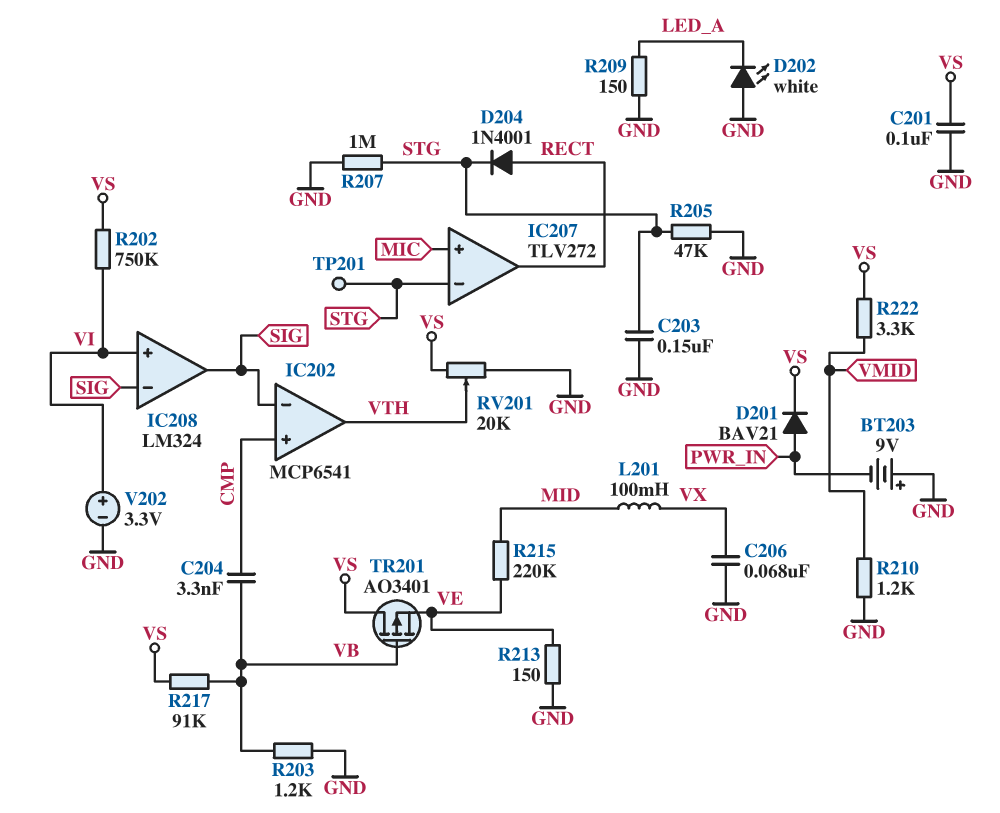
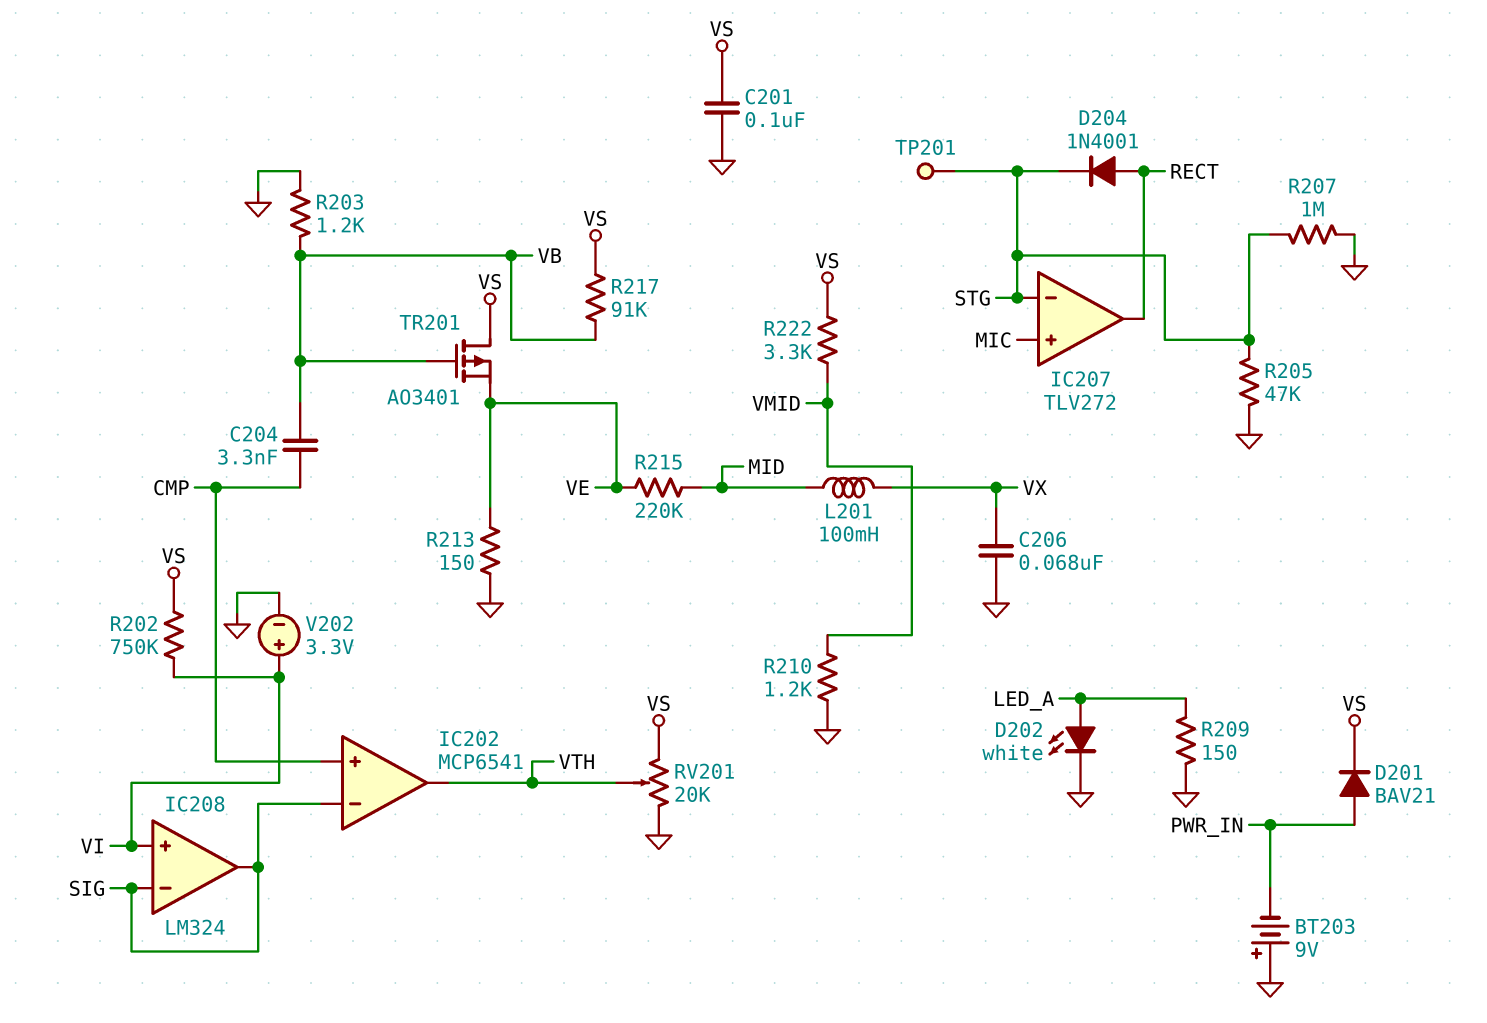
C203: 150nF (GND, STG) -> none
D202: LED white (A GND, K LED_A) -> LED white (A LED_A, K GND)

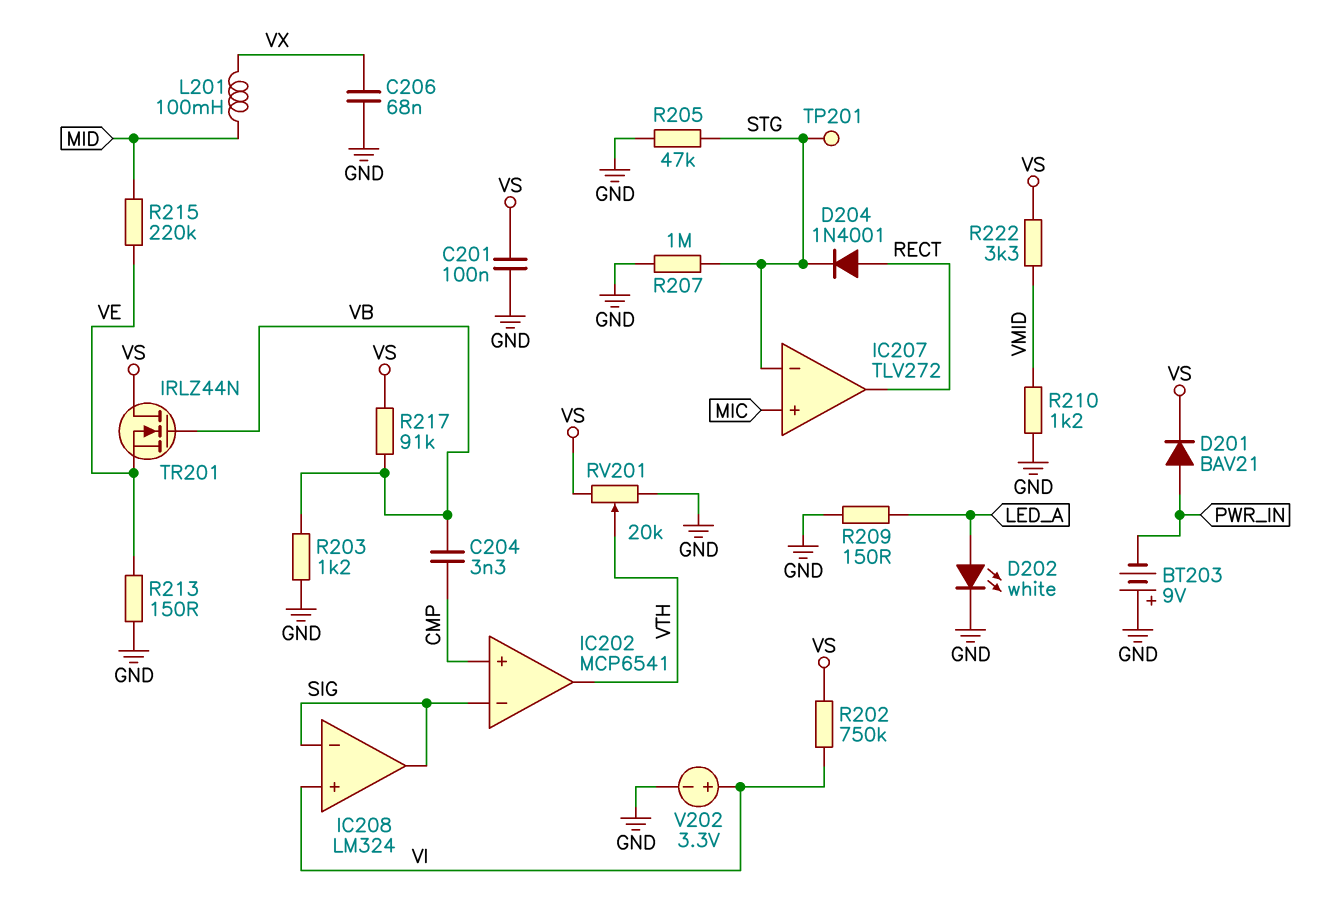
TR201: PMOS AO3401 (G VB, D VS, S VE) -> NMOS IRLZ44N (G VB, D VS, S VE)

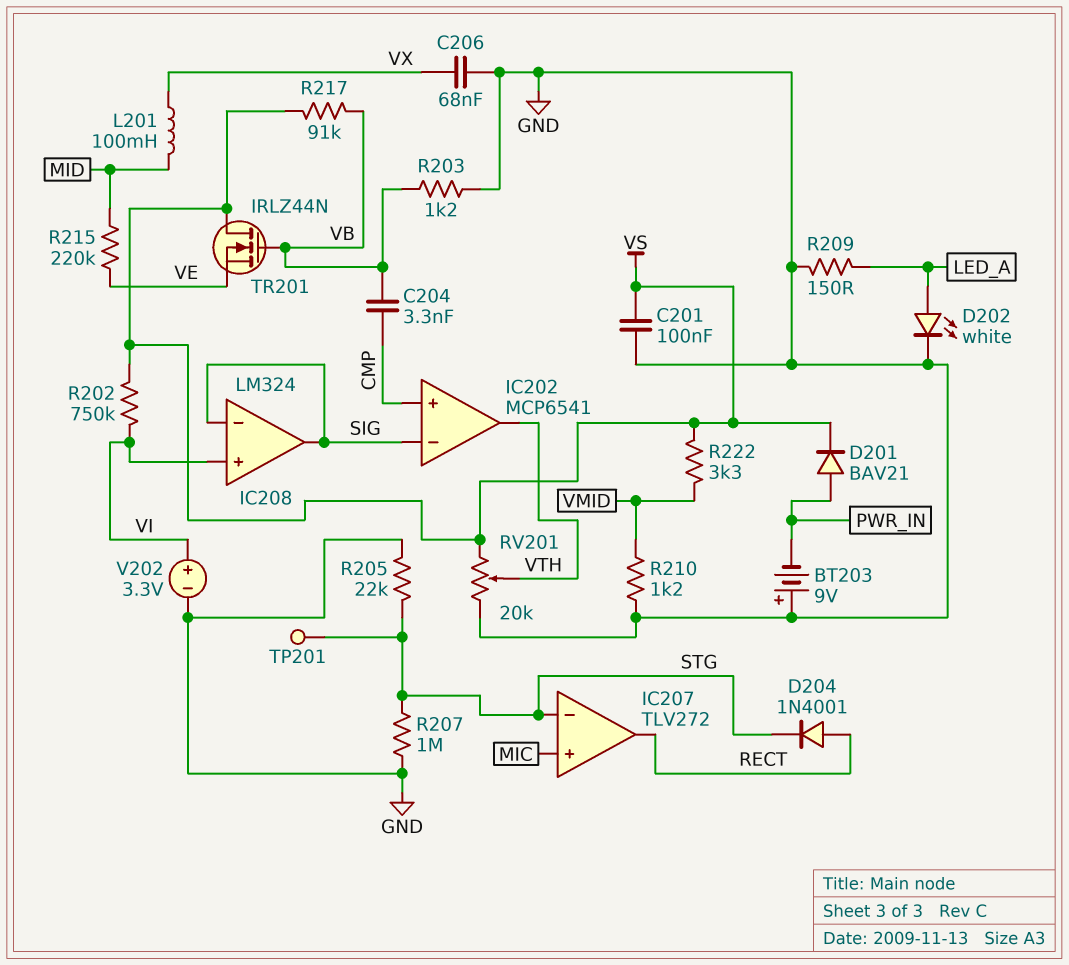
R205: 47k (GND, STG) -> 22k (GND, STG)
R213: 150 (GND, VE) -> none

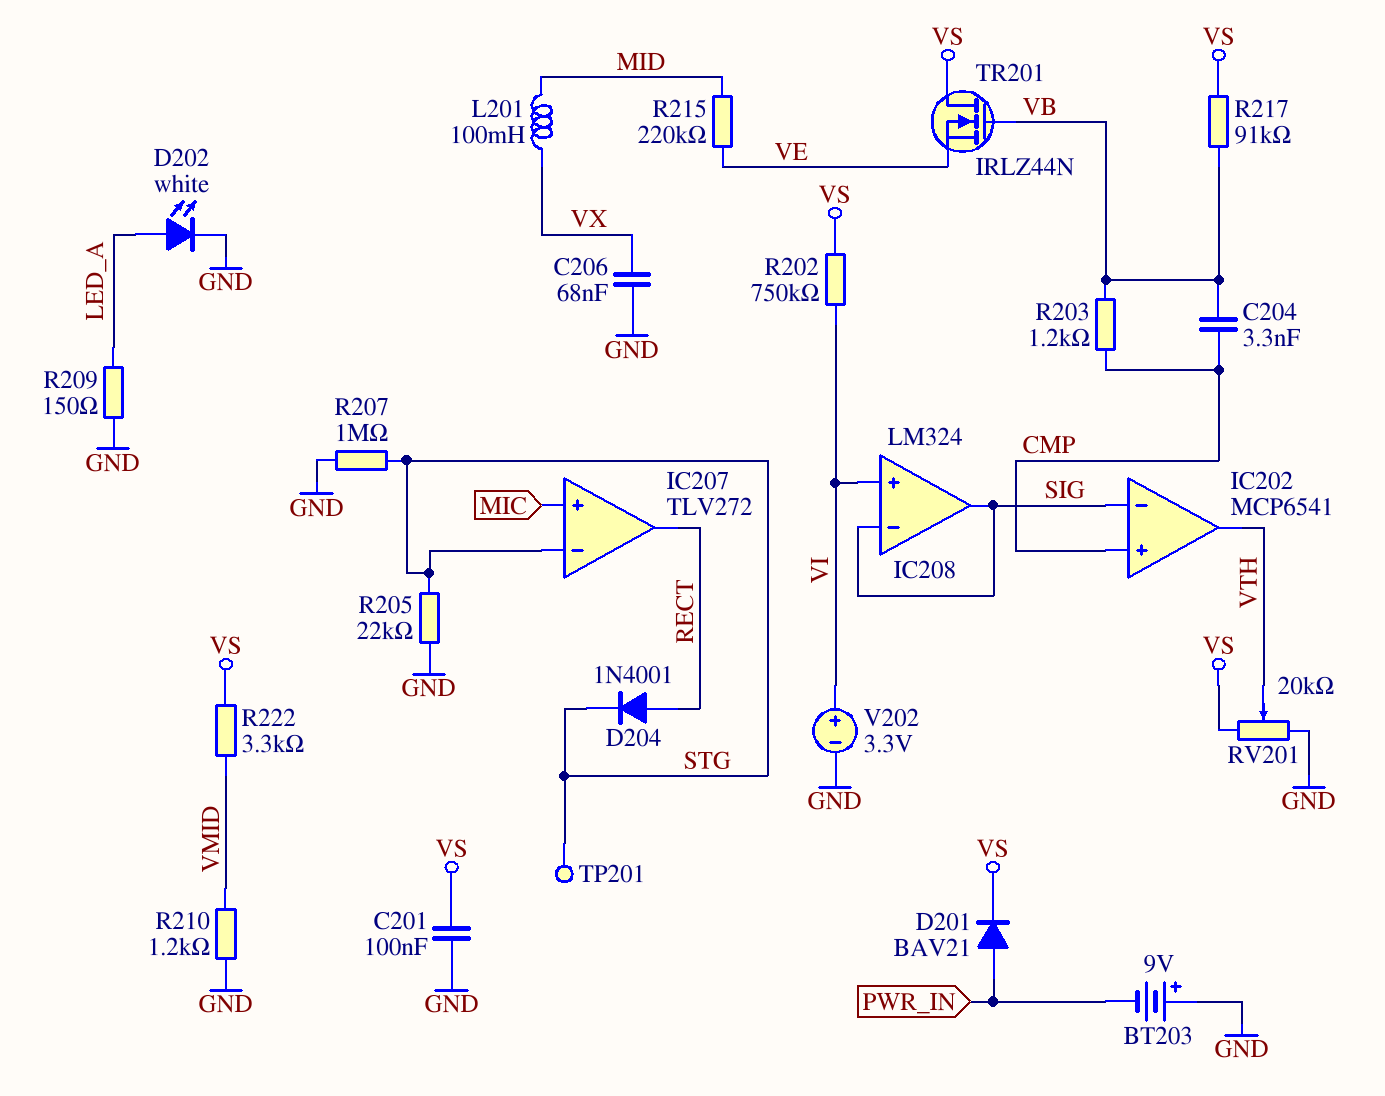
R203: 1.2k (GND, VB) -> 1.2k (CMP, VB)

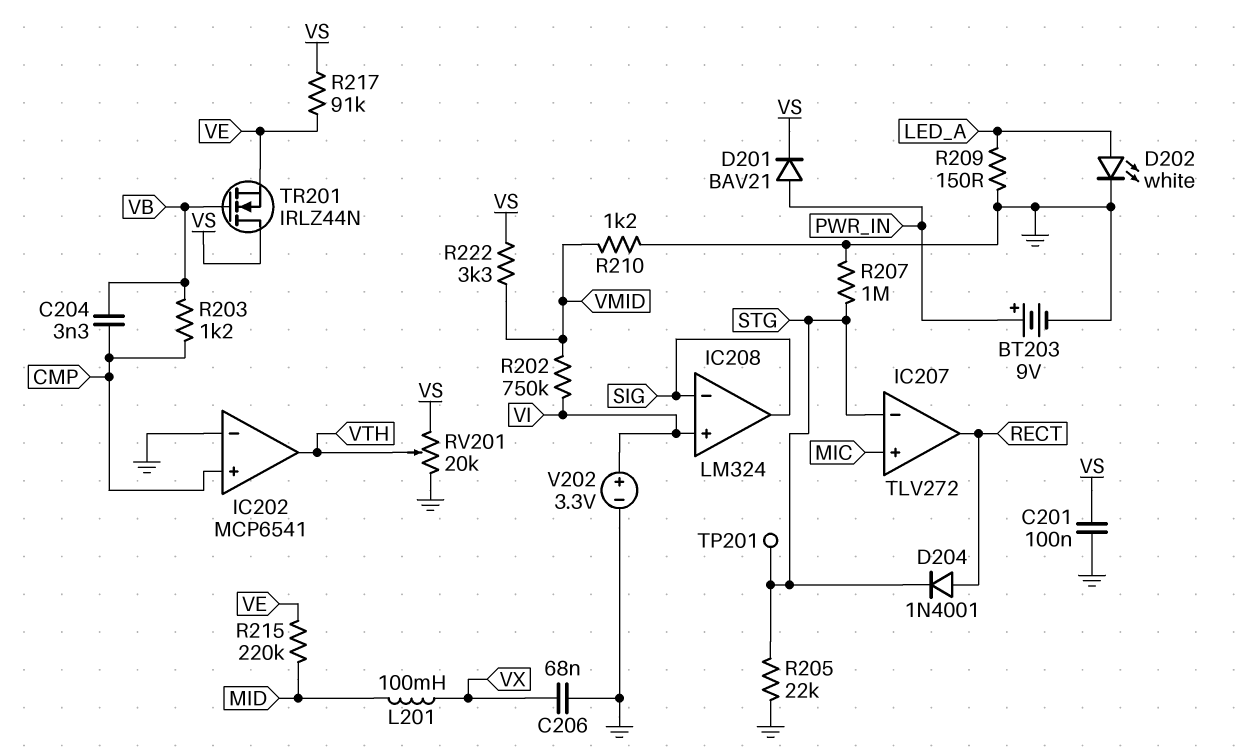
BT203: 9V (plus GND, minus PWR_IN) -> 9V (plus PWR_IN, minus GND)
IC202 pin in-: SIG -> GND
R202: 750k (VI, VS) -> 750k (VI, VMID)
R217: 91k (VB, VS) -> 91k (VE, VS)

